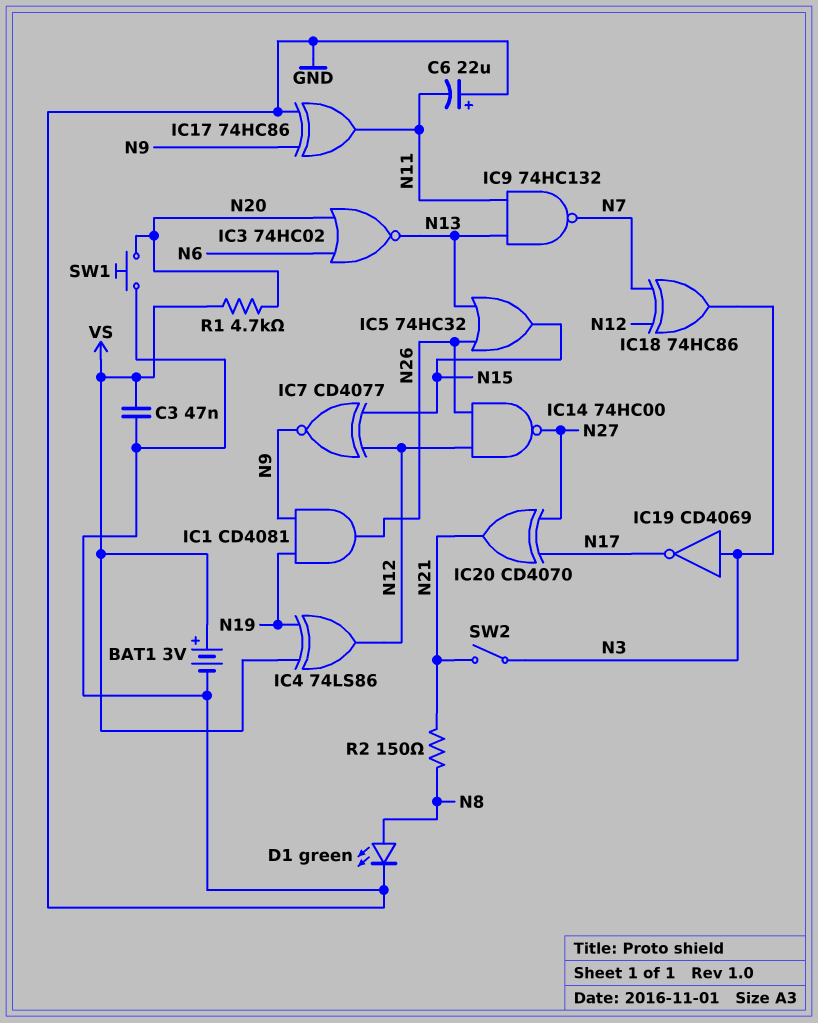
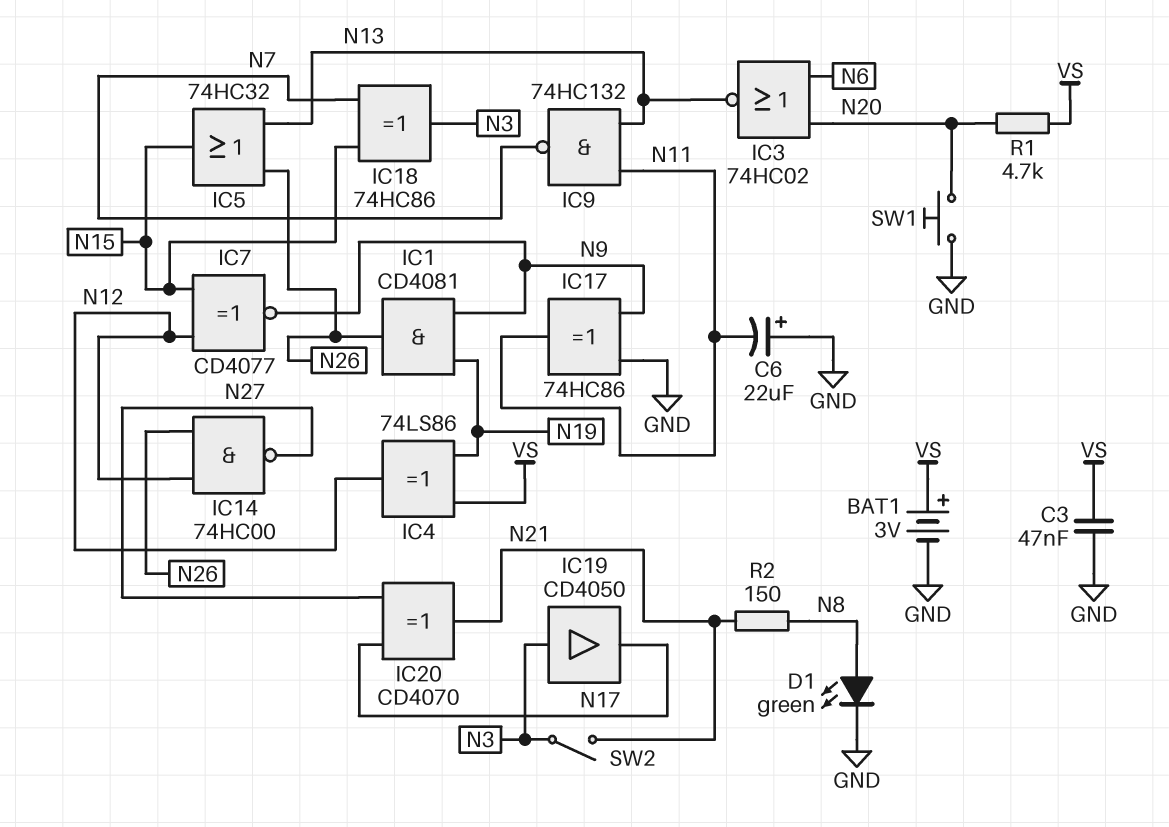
IC18: XOR 74HC86 (in N7, in N12, out N3) -> XOR 74HC86 (in N7, in N15, out N3)
IC19: NOT CD4069 (in N3, out N17) -> buffer CD4050 (in N3, out N17)

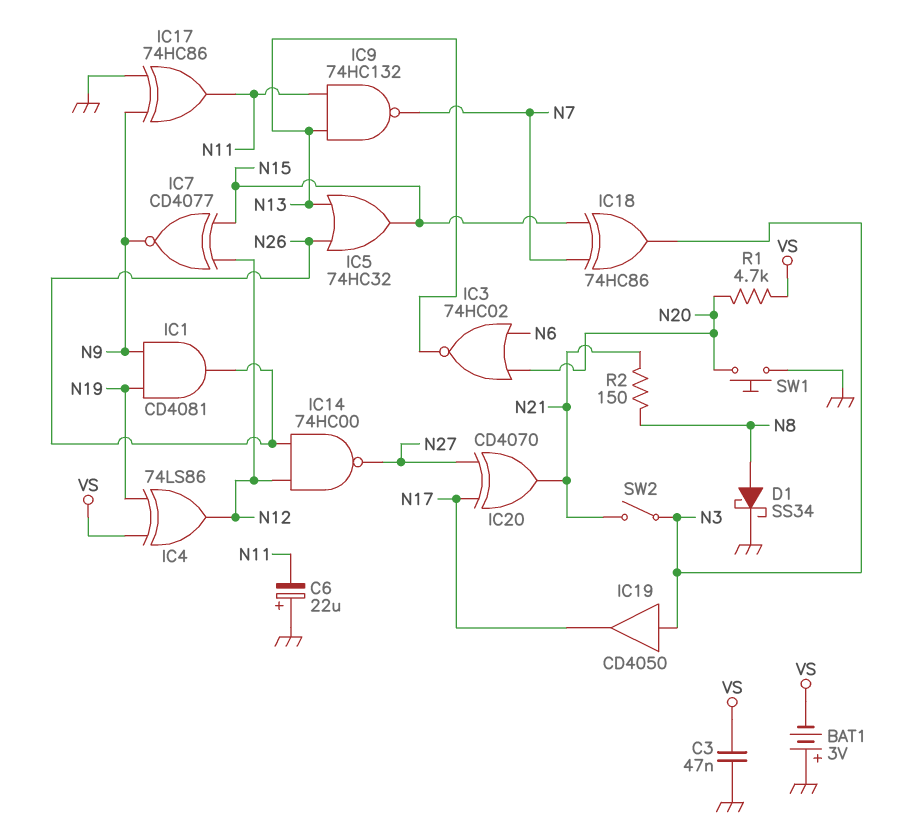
BAT1: 3V (plus VS, minus GND) -> 3V (plus GND, minus VS)
D1: LED green (A N8, K GND) -> schottky SS34 (A N8, K GND)

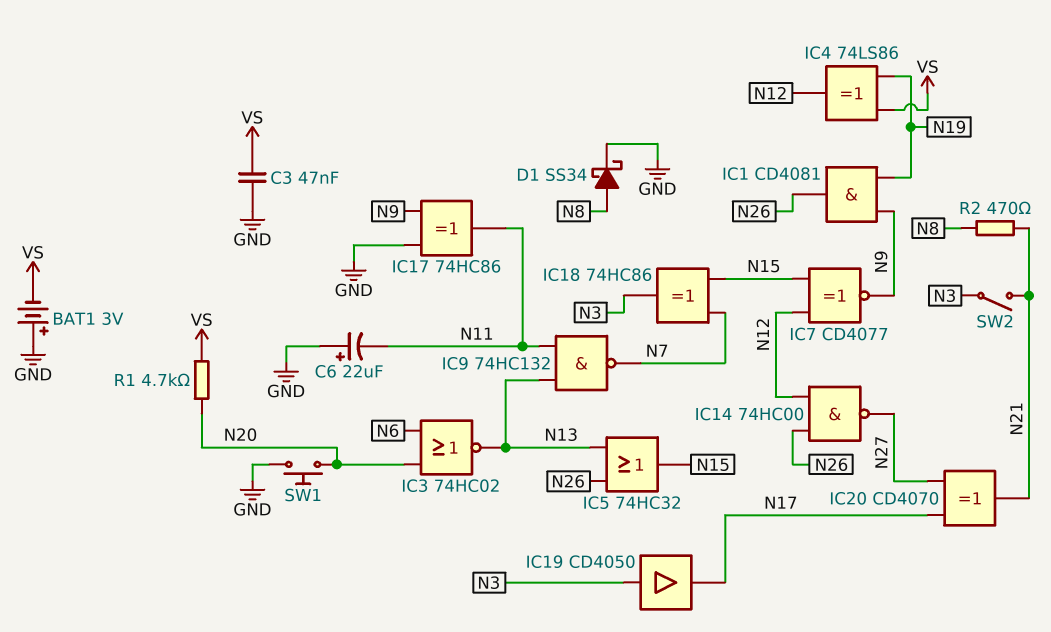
R2: 150 (N8, N21) -> 470 (N8, N21)

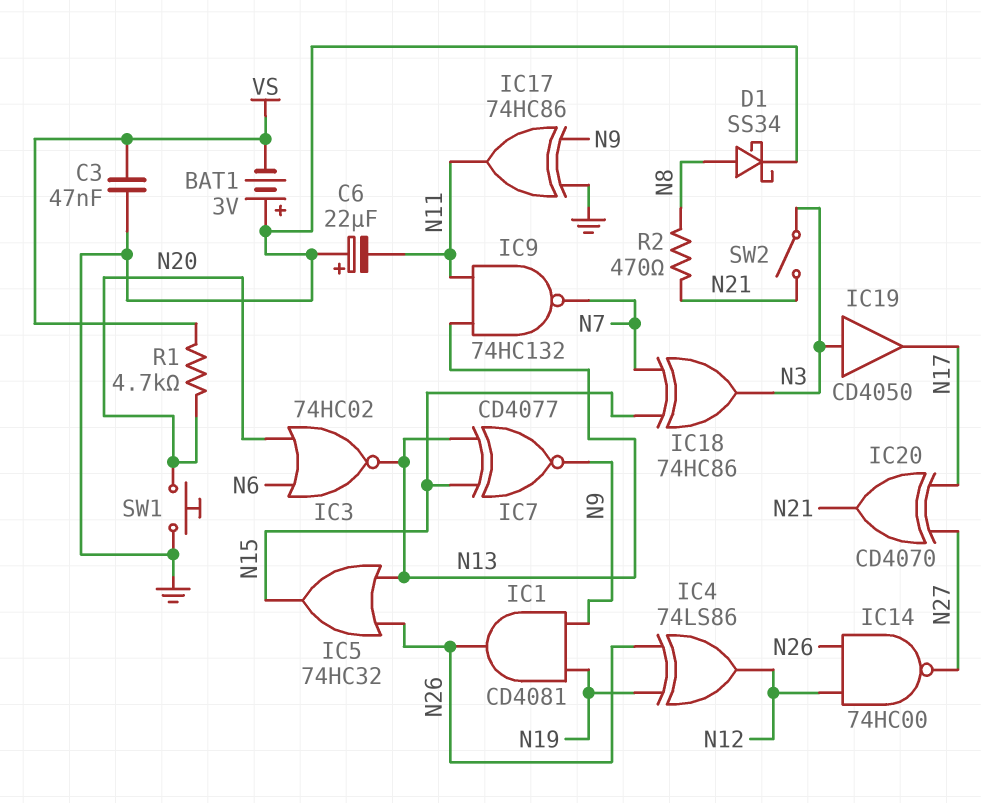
IC4: XOR 74LS86 (in N19, in VS, out N12) -> XOR 74LS86 (in N19, in N26, out N12)
IC7: XNOR CD4077 (in N12, in N15, out N9) -> XNOR CD4077 (in N13, in N15, out N9)

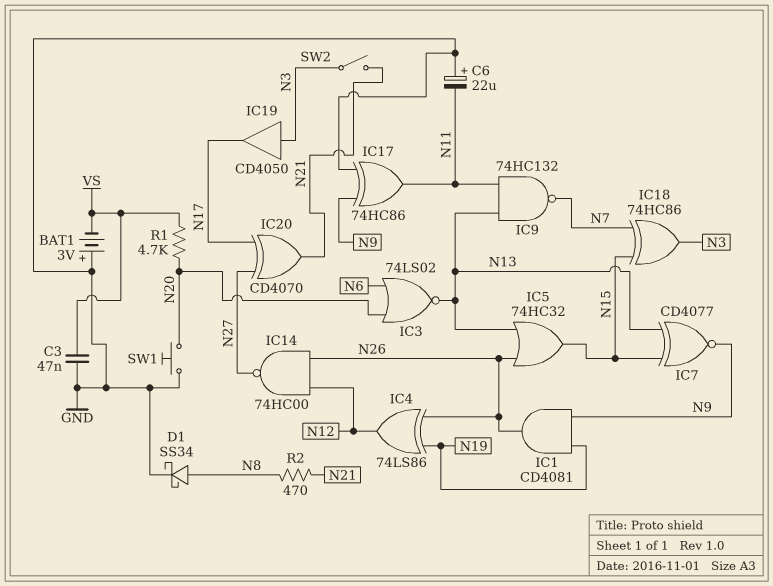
IC3: NOR 74HC02 (in N6, in N20, out N13) -> NOR 74LS02 (in N6, in N20, out N13)

